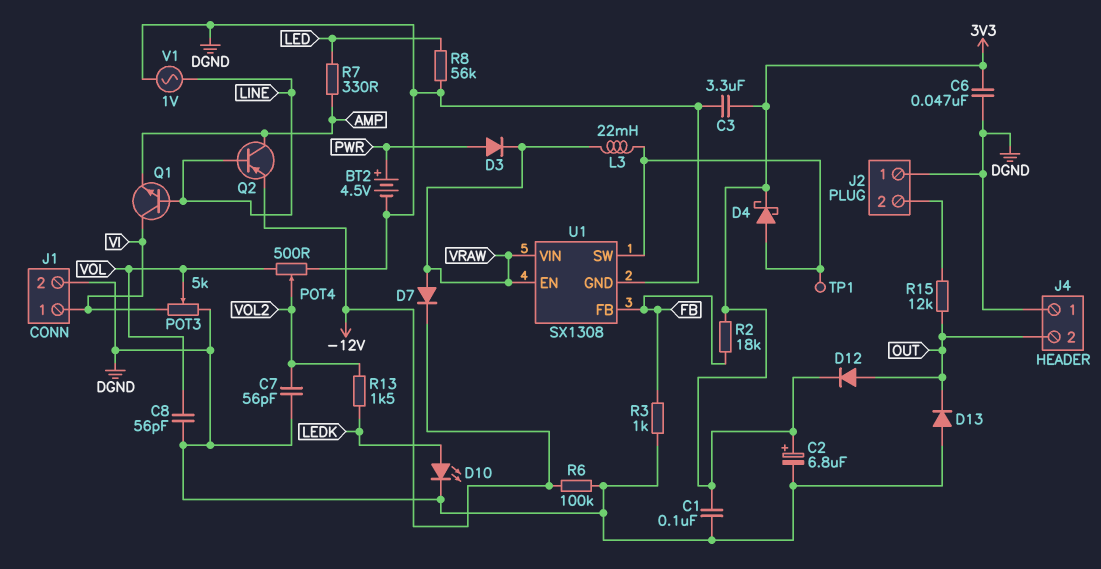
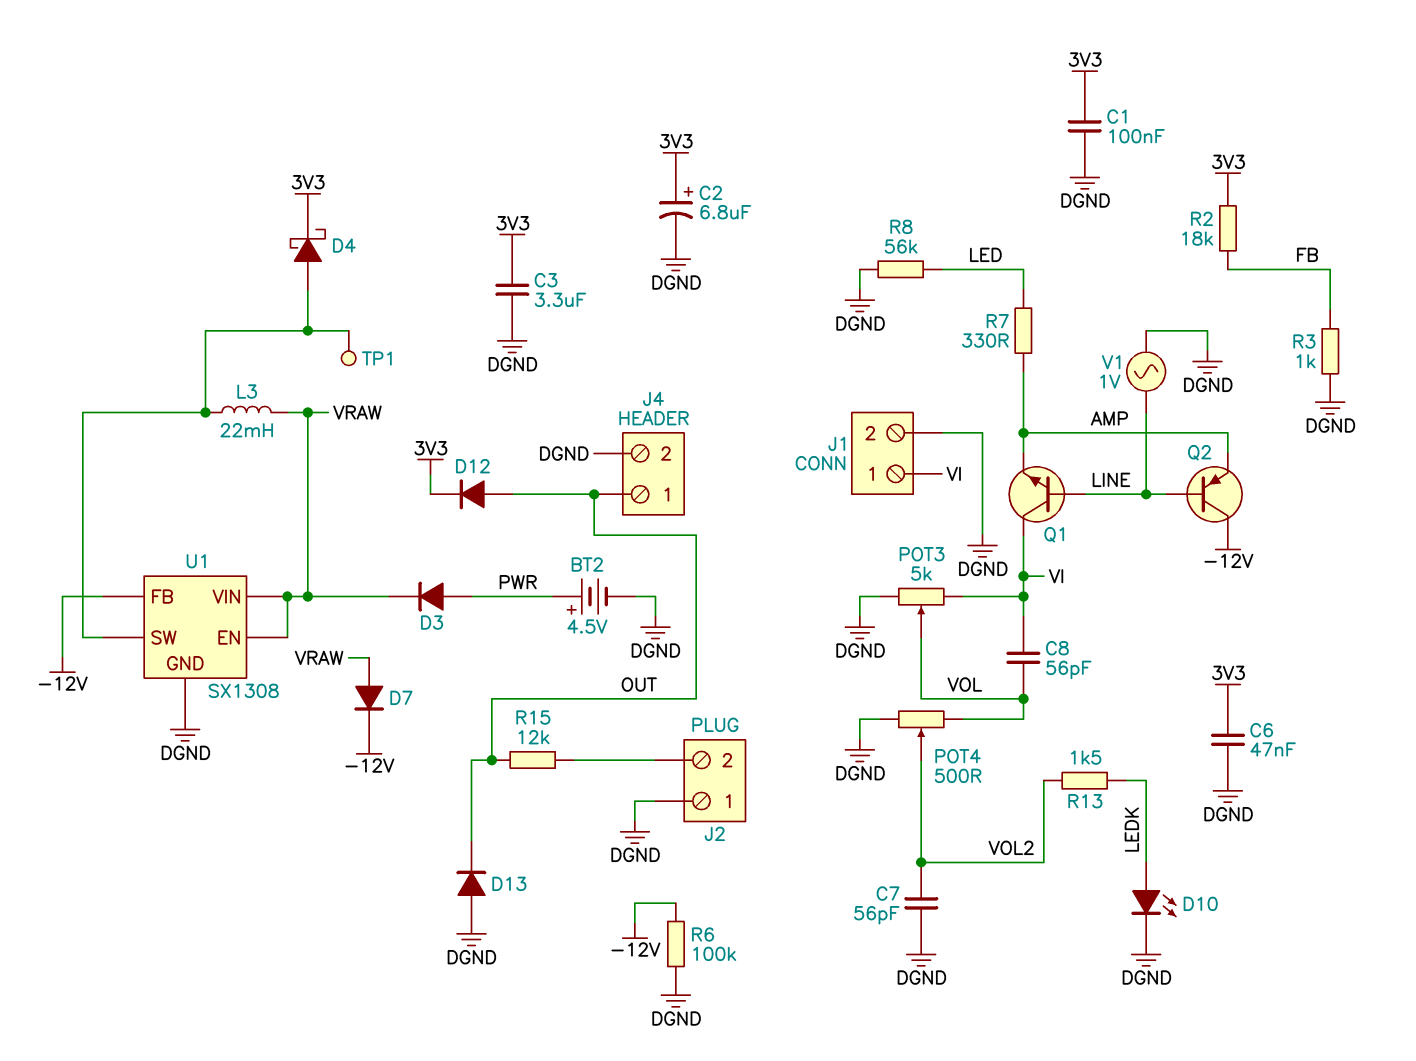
C8: 56pF (DGND, VOL) -> 56pF (VI, VOL)
J4 pin 1: DGND -> OUT
J4 pin 2: OUT -> DGND
Q2: PNP (B LINE, C AMP, E -12V) -> PNP (B LINE, C -12V, E AMP)
U1 pin FB: FB -> -12V

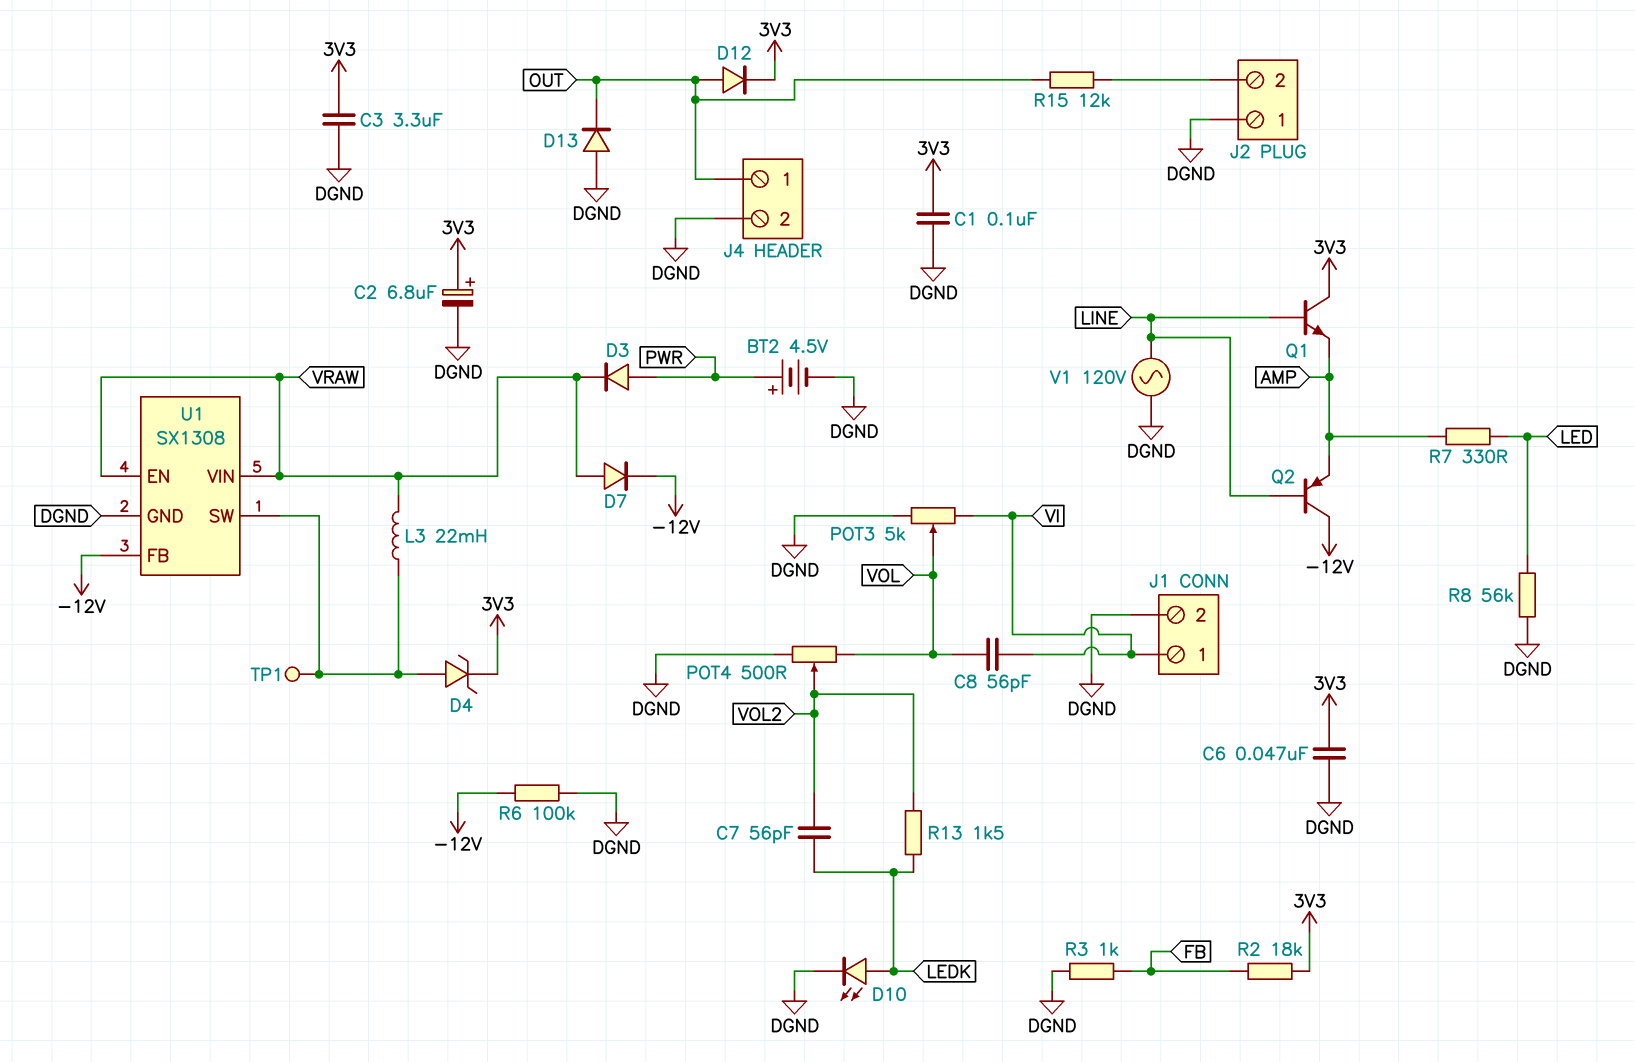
C7: 56pF (DGND, VOL2) -> 56pF (LEDK, VOL2)
D4: schottky (A U1/SW, K 3V3) -> zener (A U1/SW, K 3V3)
Q1: NPN (B LINE, C VI, E AMP) -> NPN (B LINE, C 3V3, E AMP)
V1: AC 1V (DGND, LINE) -> AC 120V (DGND, LINE)

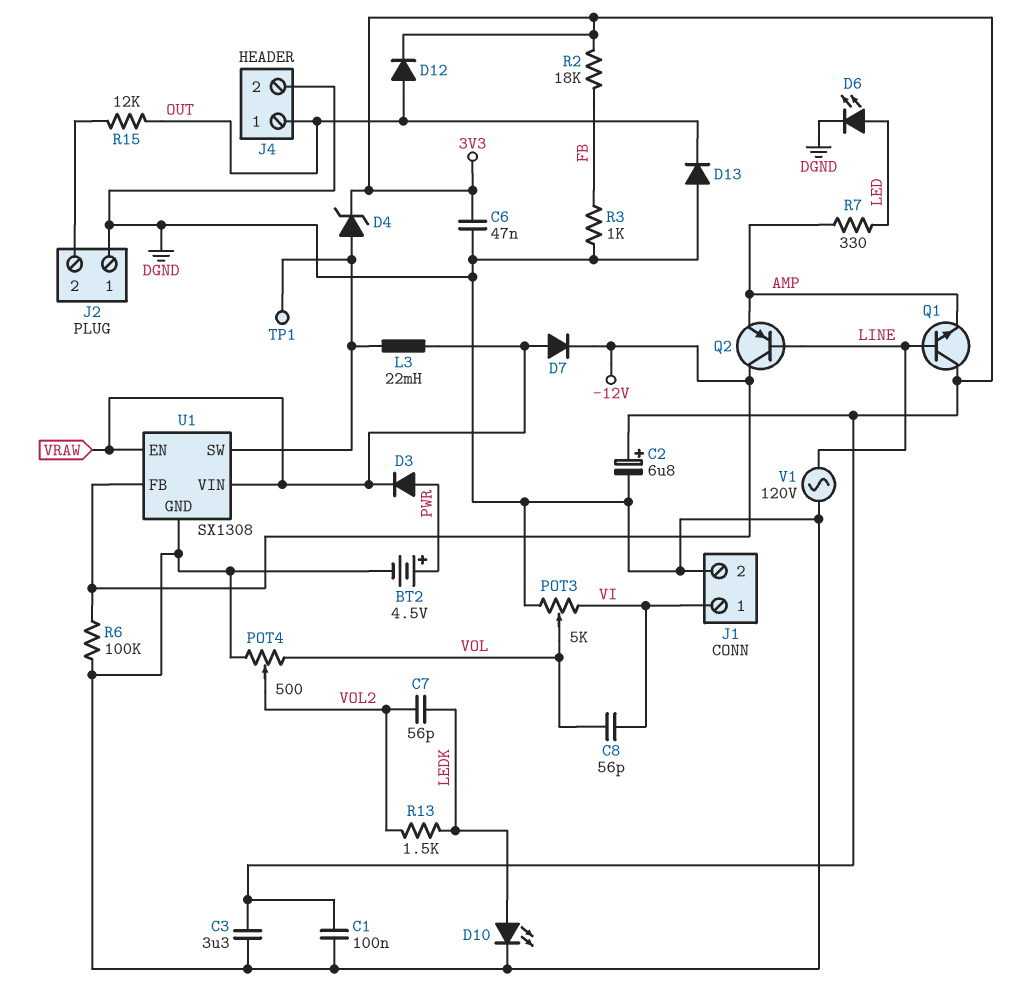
D6: none -> LED (A LED, K DGND)
R8: 56k (DGND, LED) -> none

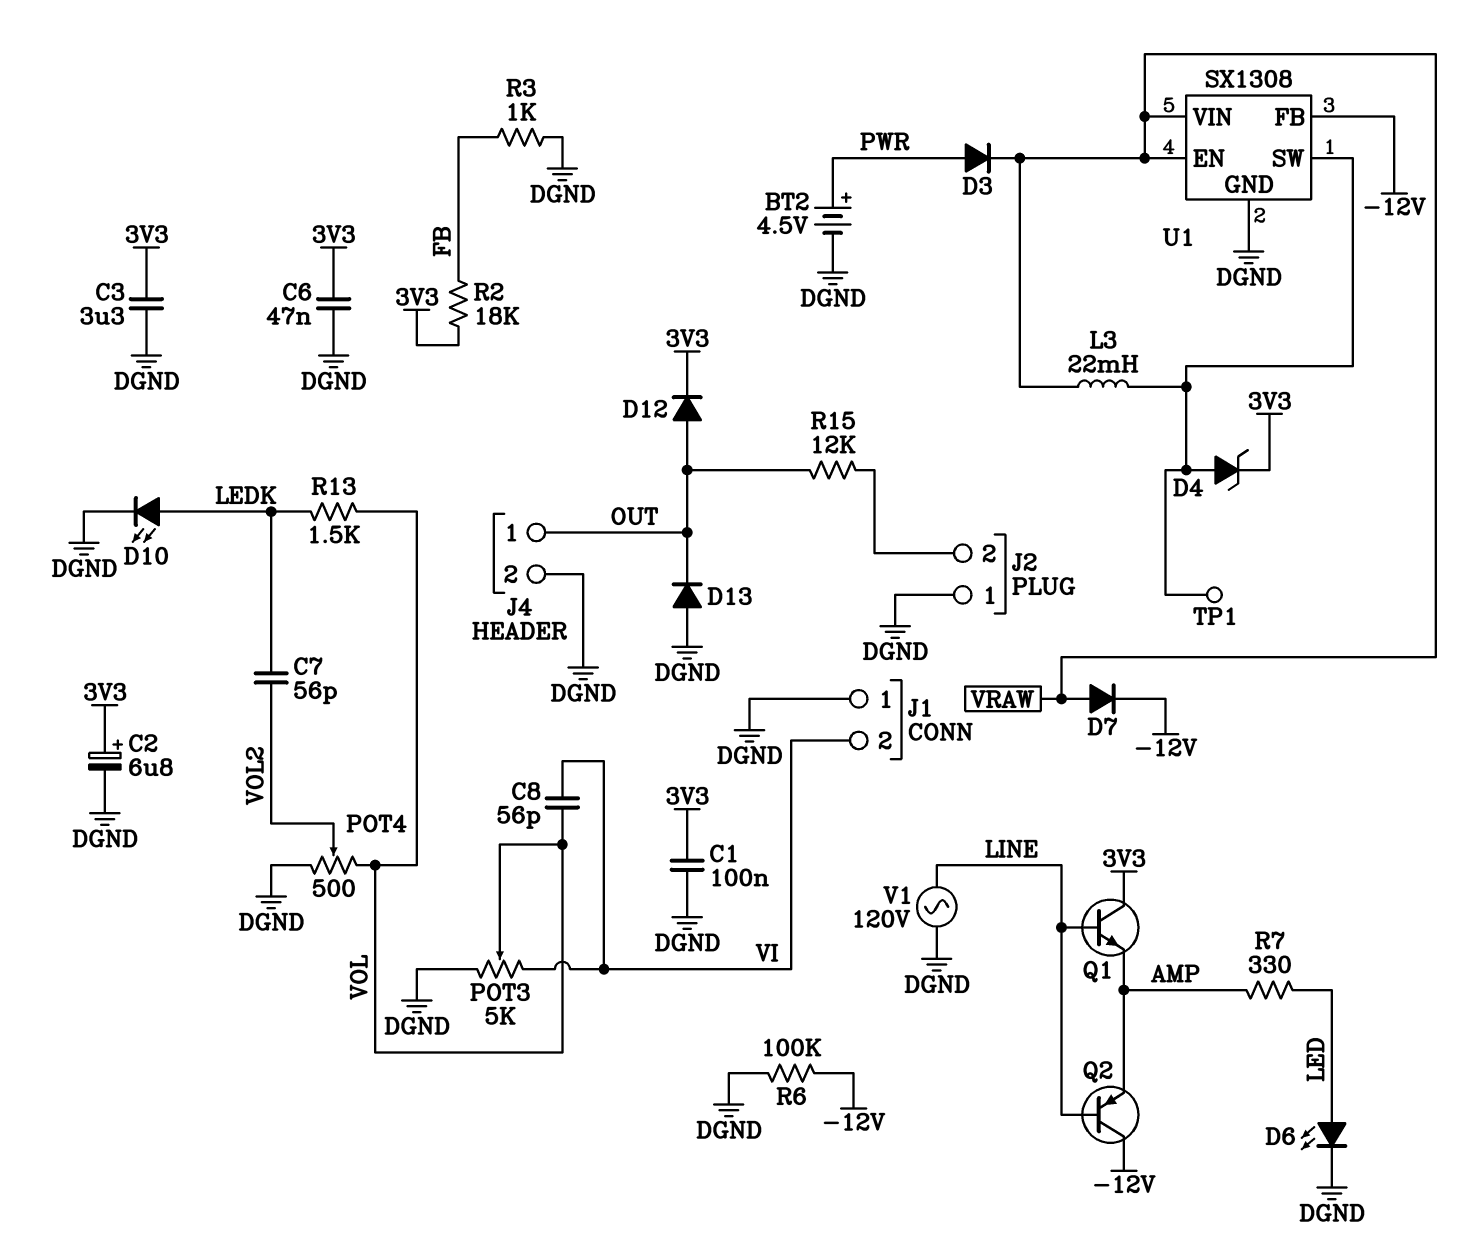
J1 pin 1: VI -> DGND
J1 pin 2: DGND -> VI
R13: 1.5k (LEDK, VOL2) -> 1.5k (LEDK, VOL)

